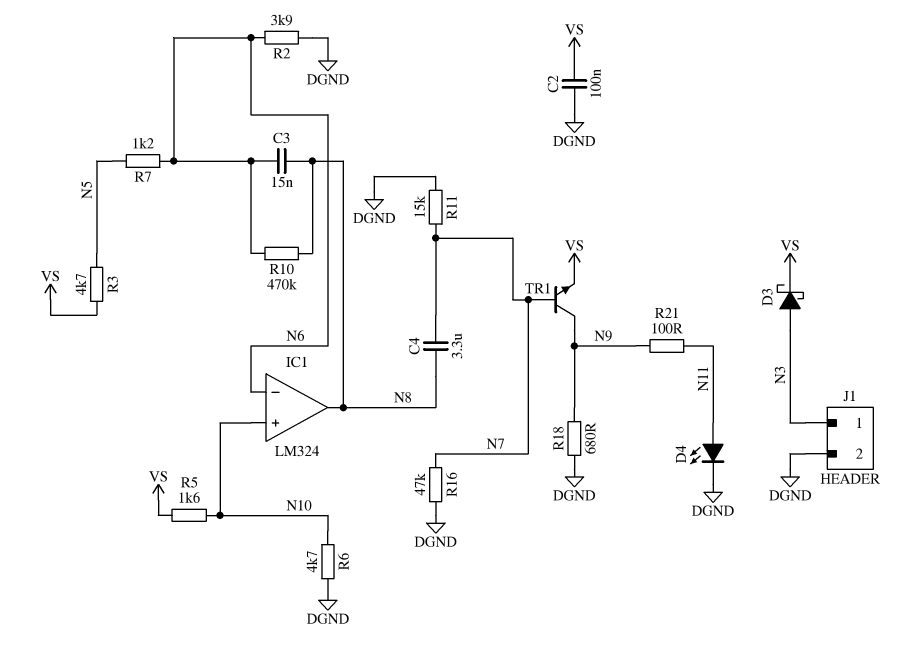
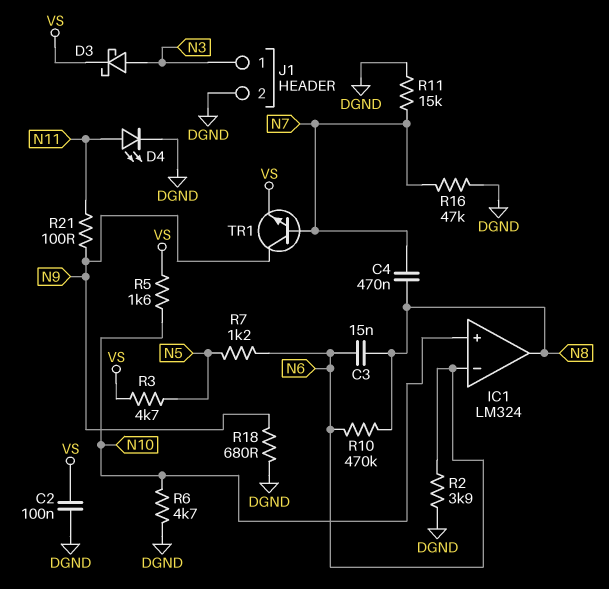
C4: 3.3uF (N7, N8) -> 470nF (N7, N8)

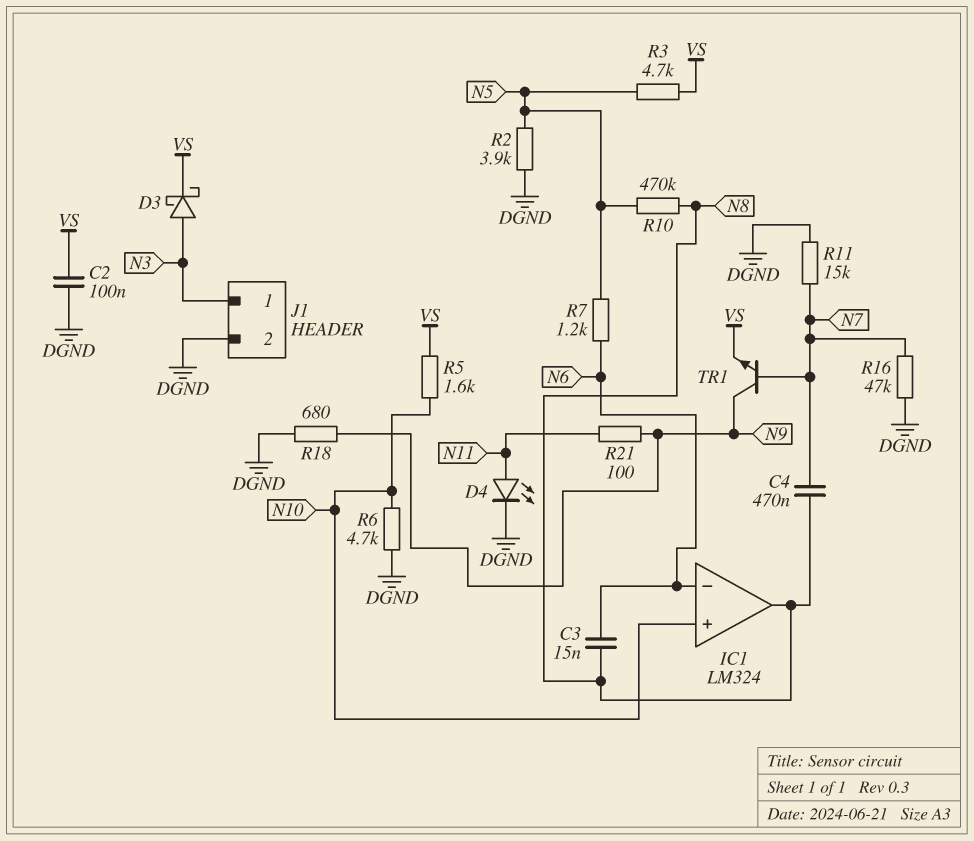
R2: 3.9k (DGND, N6) -> 3.9k (DGND, N5)
R10: 470k (N6, N8) -> 470k (N5, N8)

